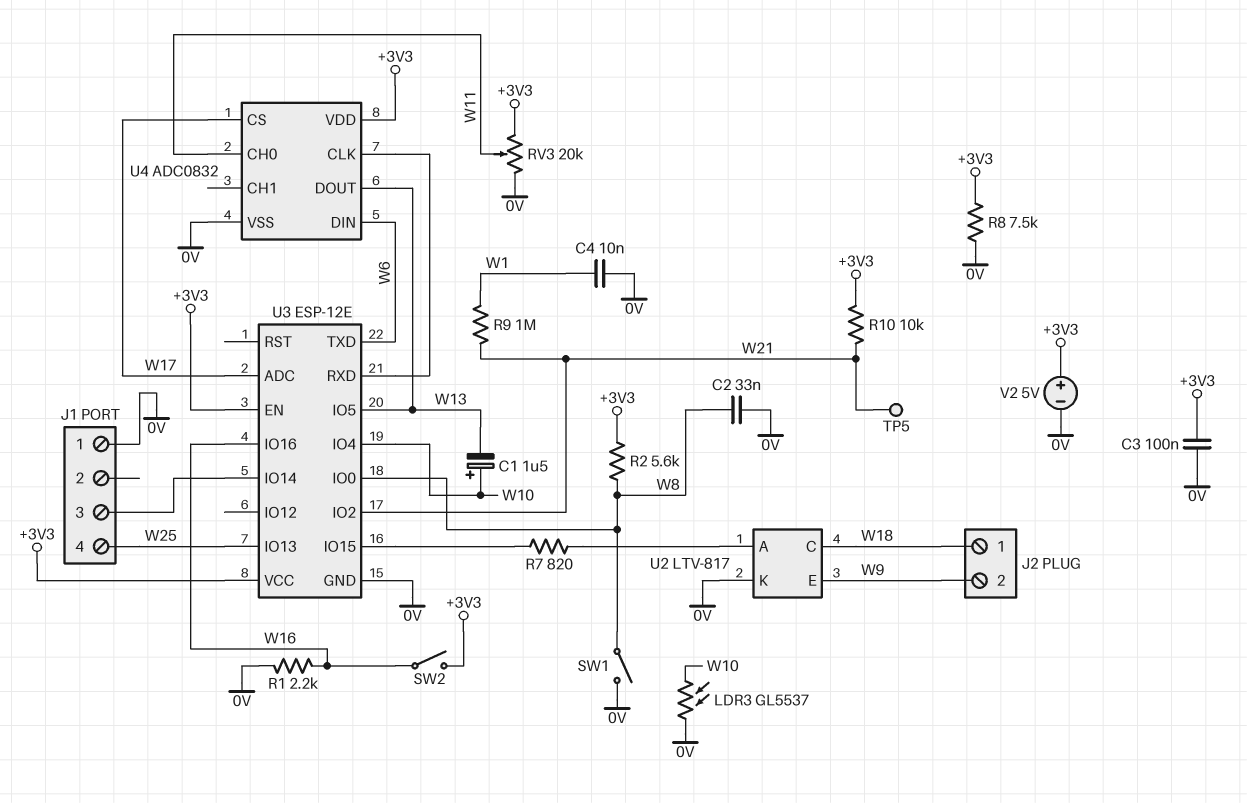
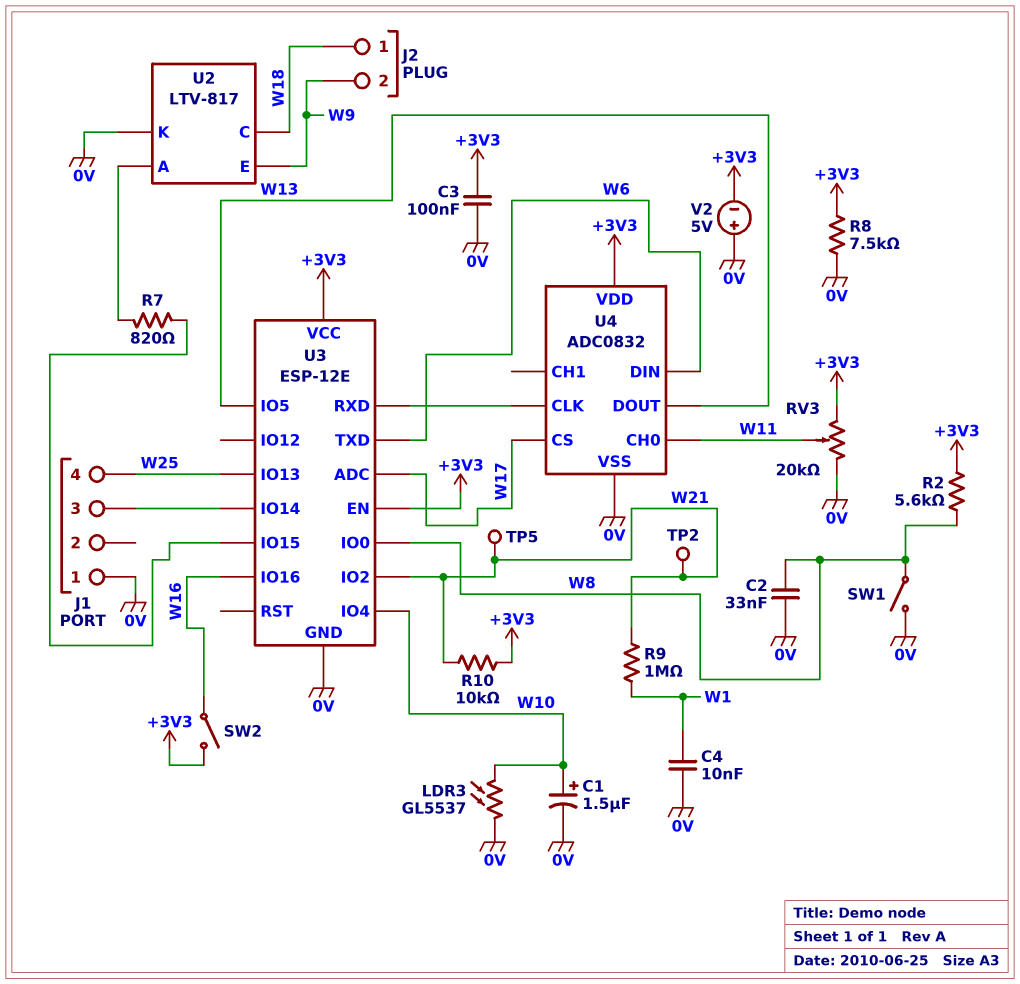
C1: 1.5uF (plus W10, minus W13) -> 1.5uF (plus W10, minus 0V)
R1: 2.2k (0V, W16) -> none
TP2: none -> test point (W21)
V2: 5V (plus +3V3, minus 0V) -> 5V (plus 0V, minus +3V3)

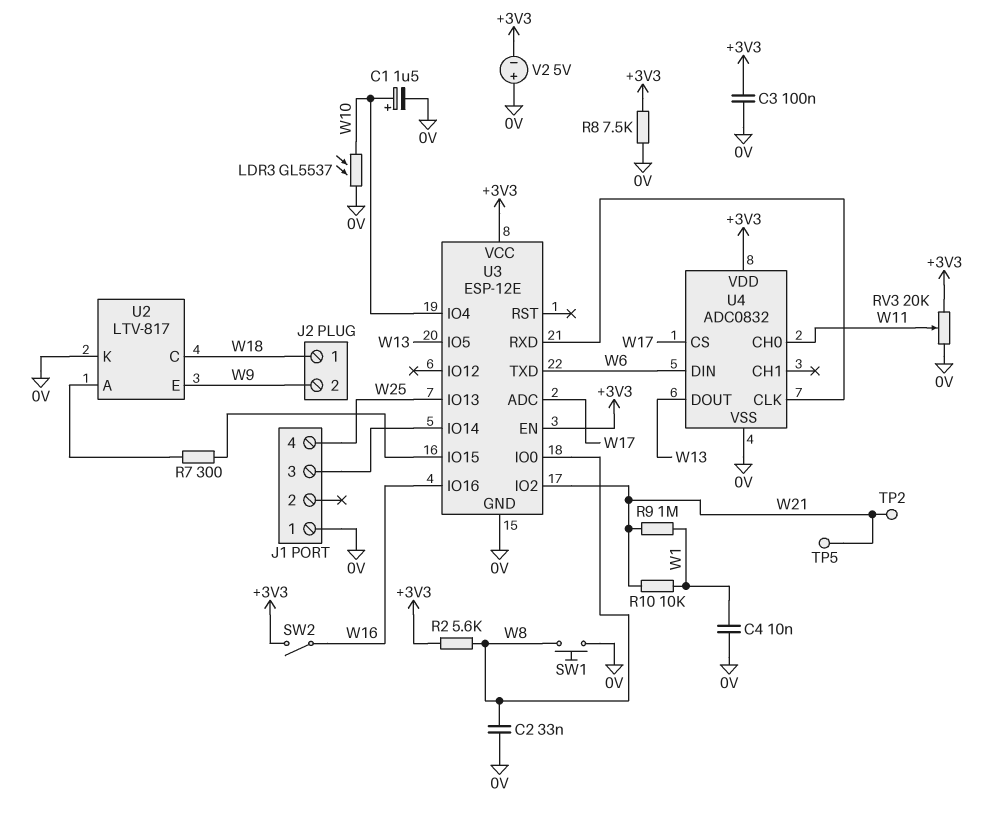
R7: 820 (U2/A, U3/IO15) -> 300 (U2/A, U3/IO15)
R10: 10k (+3V3, W21) -> 10k (W1, W21)
SW1: switch (0V, W8) -> button (0V, W8)

